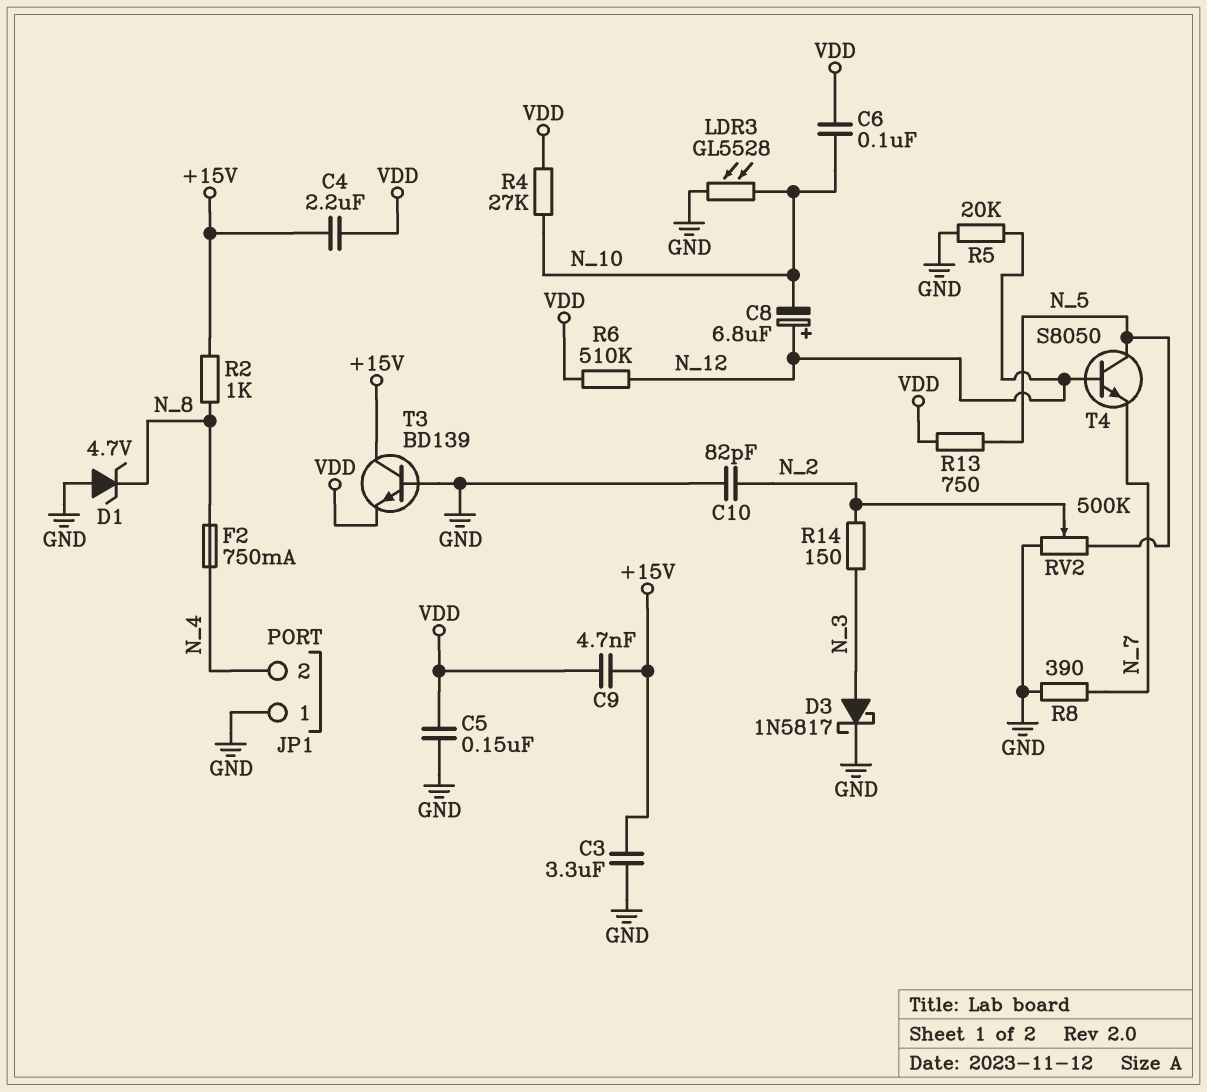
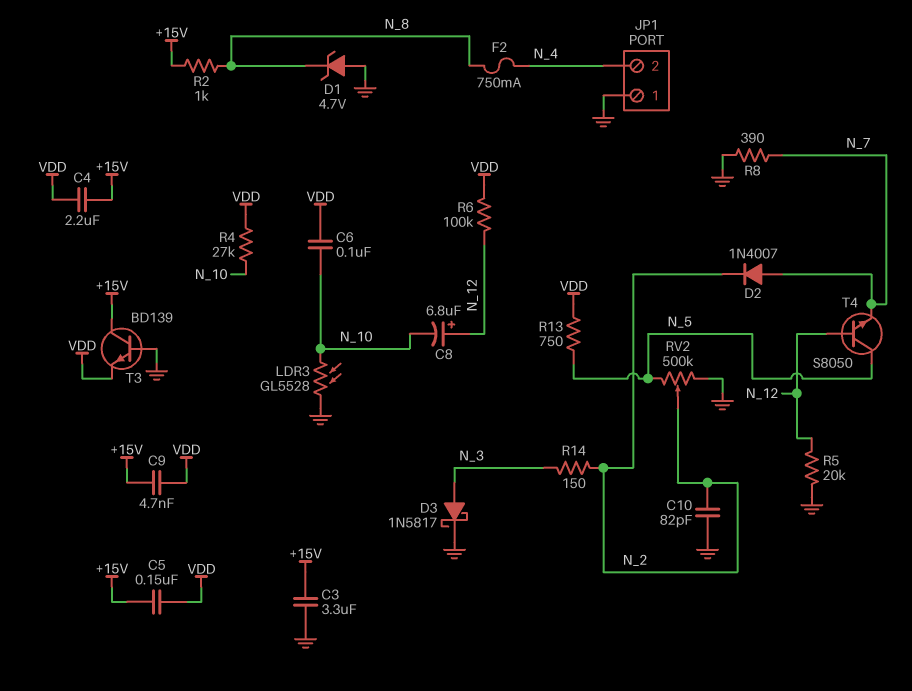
C5: 150nF (GND, VDD) -> 150nF (+15V, VDD)
D2: none -> diode 1N4007 (A N_7, K N_2)
R6: 510k (N_12, VDD) -> 100k (N_12, VDD)

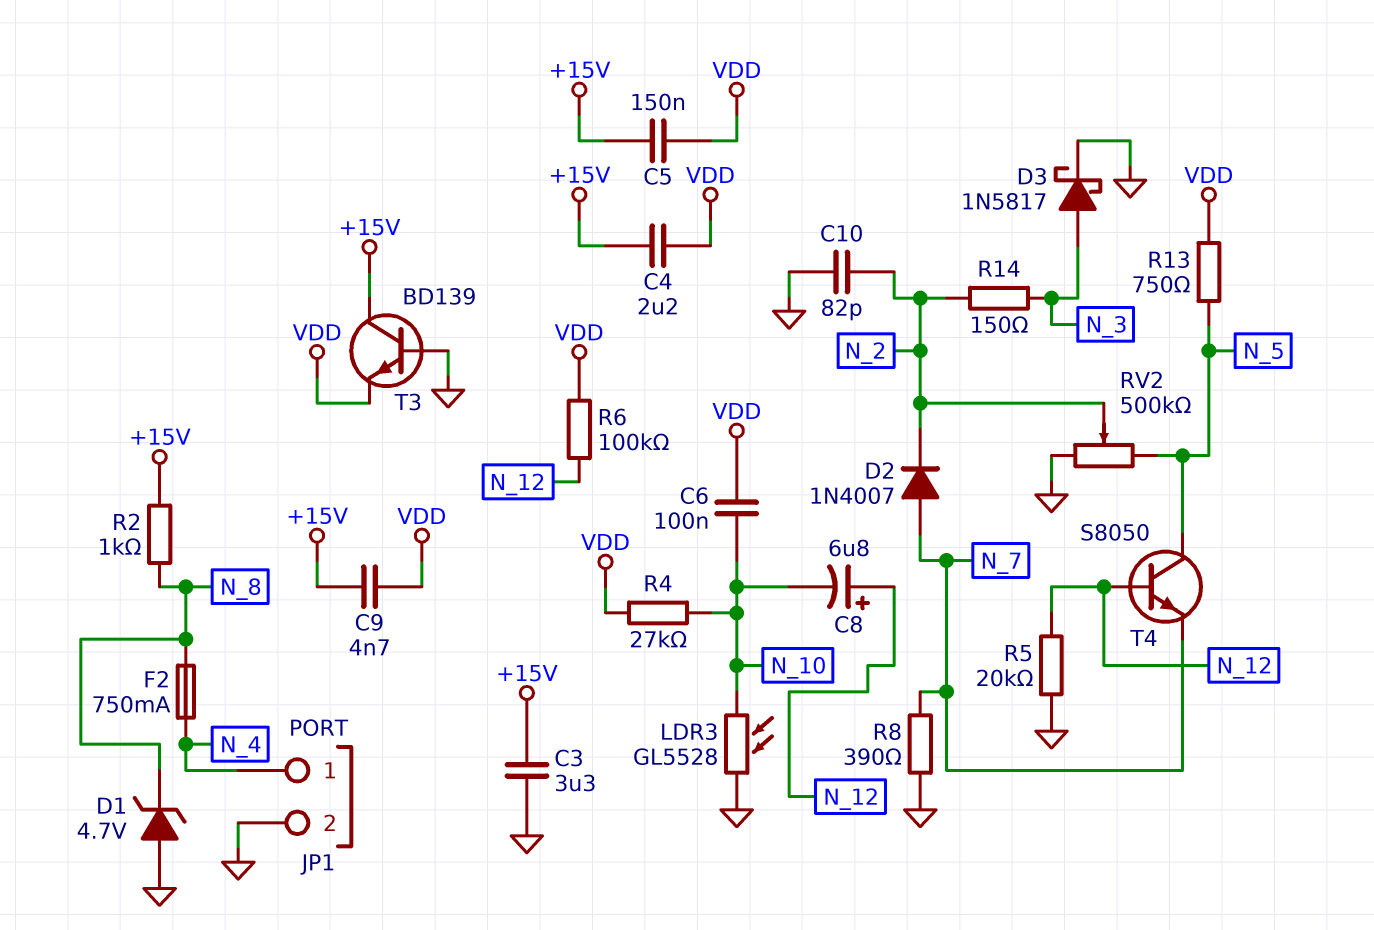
JP1 pin 1: GND -> N_4
JP1 pin 2: N_4 -> GND

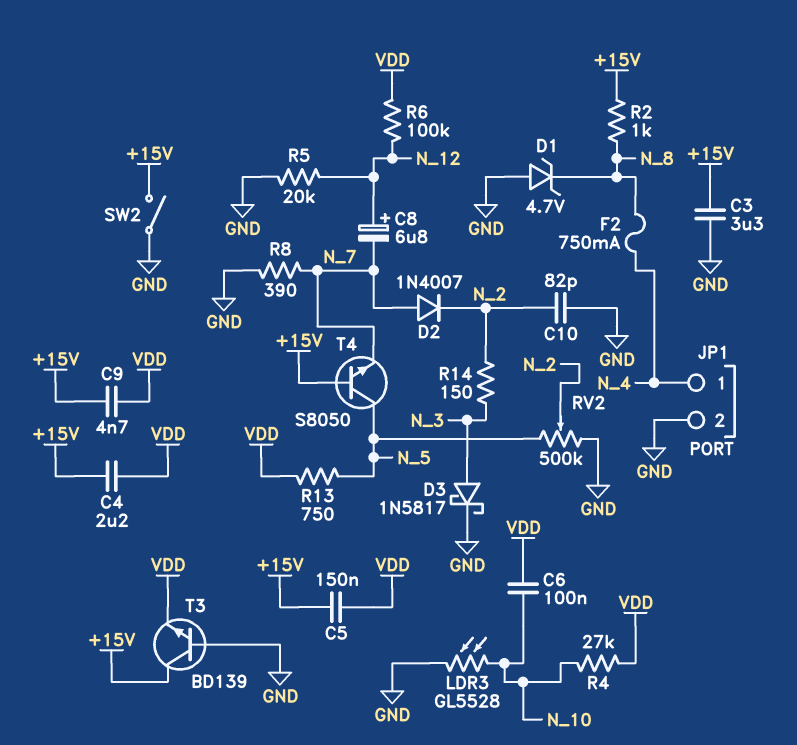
C8: 6.8uF (plus N_12, minus N_10) -> 6.8uF (plus N_12, minus N_7)
SW2: none -> switch (+15V, GND)
T4: NPN S8050 (B N_12, C N_5, E N_7) -> NPN S8050 (B +15V, C N_5, E N_7)

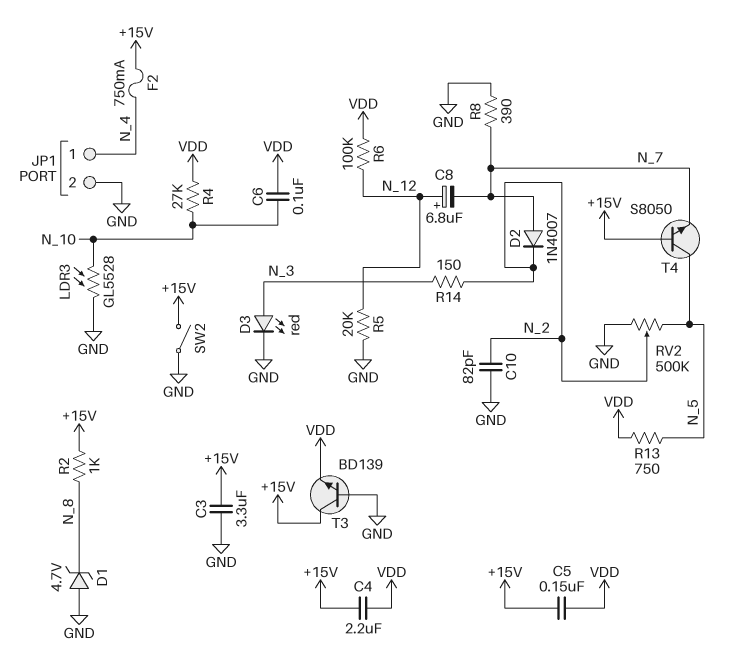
C9: 4.7nF (+15V, VDD) -> none
D3: schottky 1N5817 (A N_3, K GND) -> LED red (A N_3, K GND)
F2: 750mA (N_4, N_8) -> 750mA (+15V, N_4)

